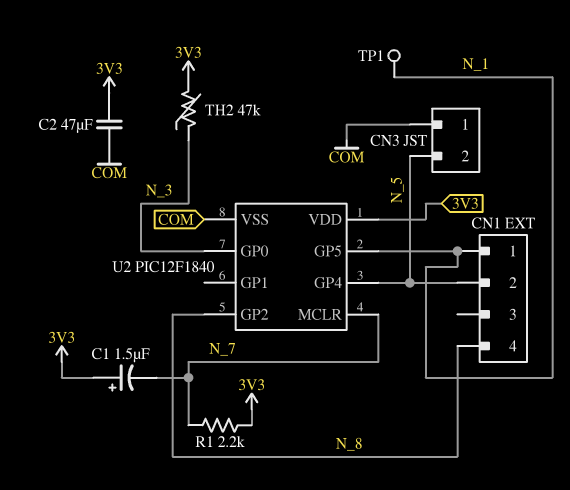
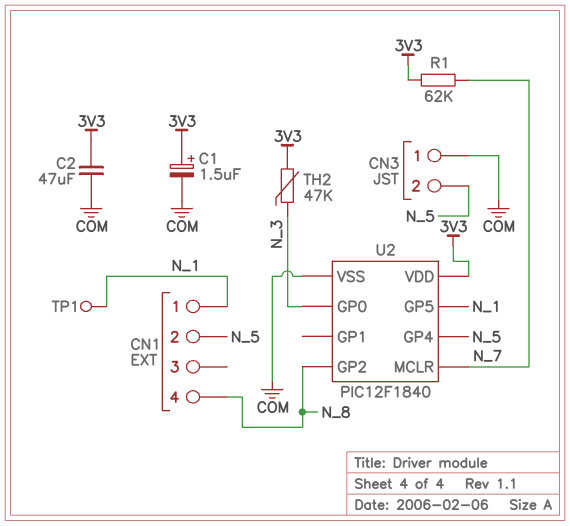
C1: 1.5uF (plus 3V3, minus N_7) -> 1.5uF (plus 3V3, minus COM)
R1: 2.2k (3V3, N_7) -> 62k (3V3, N_7)

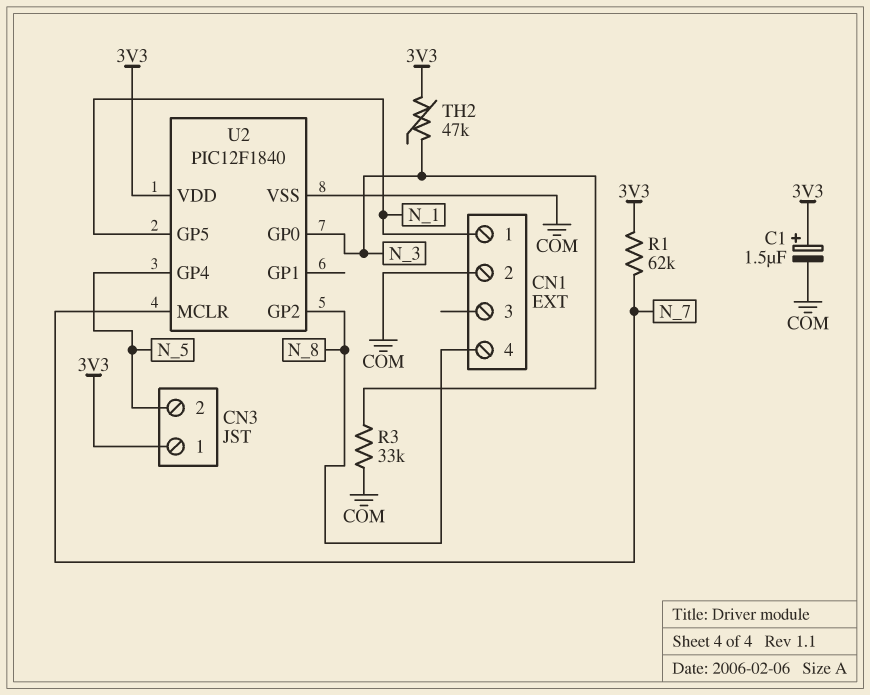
C2: 47uF (3V3, COM) -> none
CN1 pin 2: N_5 -> COM
CN3 pin 1: COM -> 3V3
R3: none -> 33k (COM, N_3)
TP1: test point (N_1) -> none

